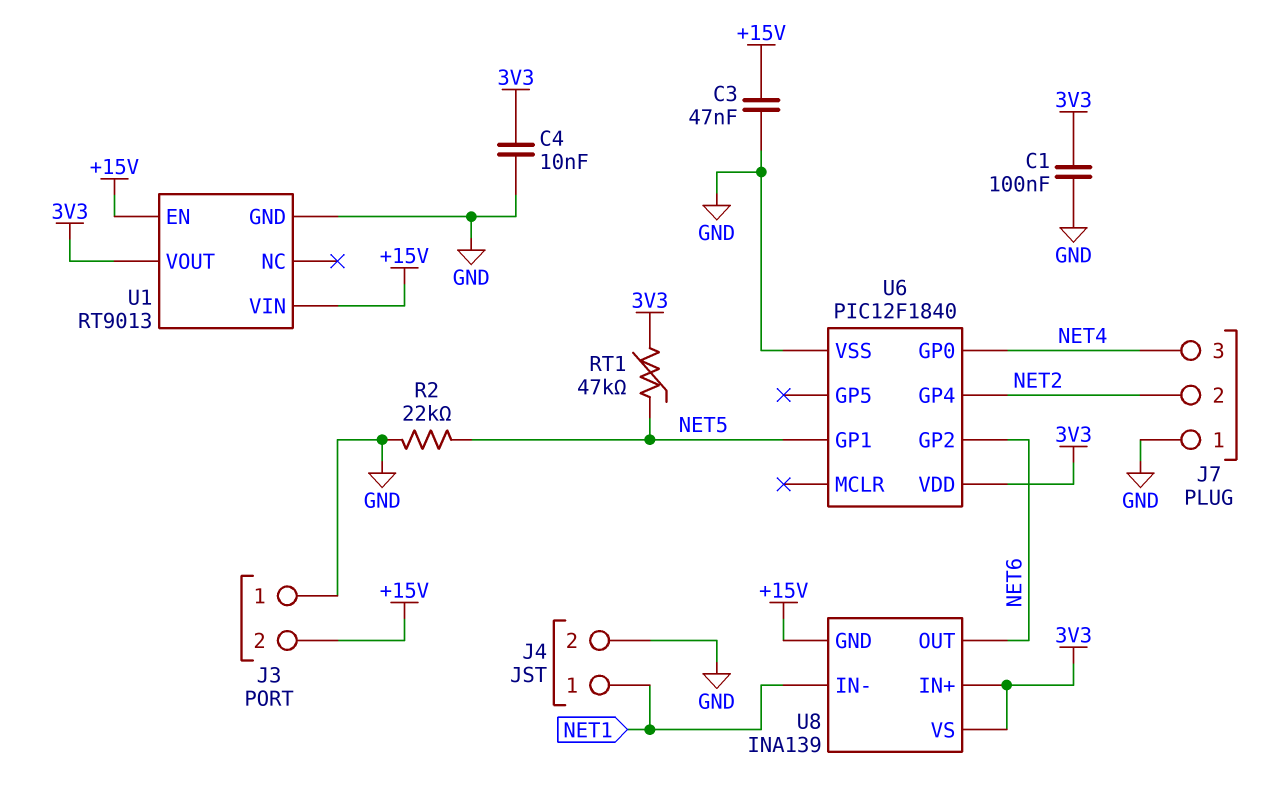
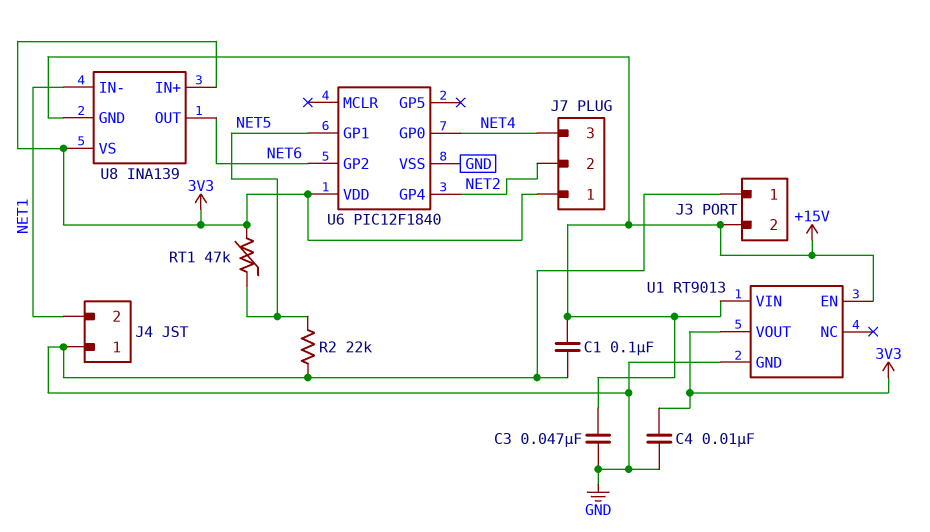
C1: 100nF (3V3, GND) -> 100nF (+15V, GND)
J4 pin 1: NET1 -> GND
J4 pin 2: GND -> NET1
J7 pin 1: GND -> 3V3

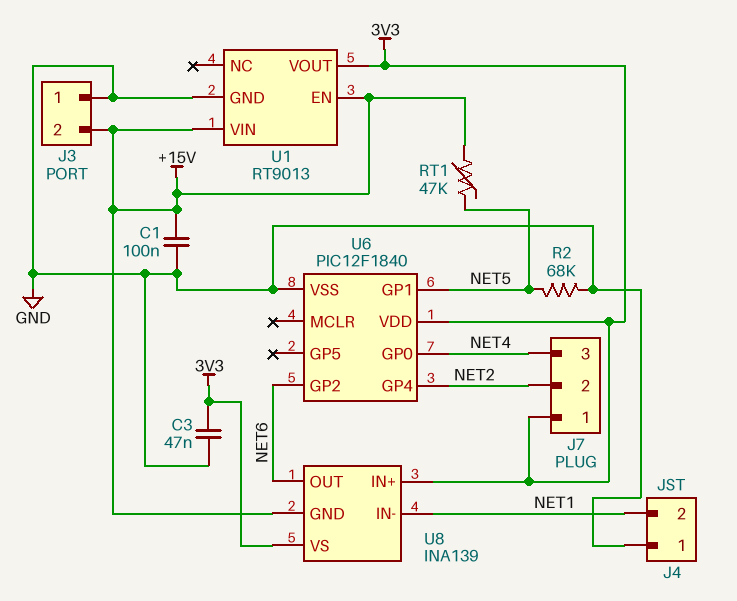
C3: 47nF (+15V, GND) -> 47nF (3V3, GND)
C4: 10nF (3V3, GND) -> none
R2: 22k (GND, NET5) -> 68k (GND, NET5)
RT1: 47k (3V3, NET5) -> 47k (+15V, NET5)

